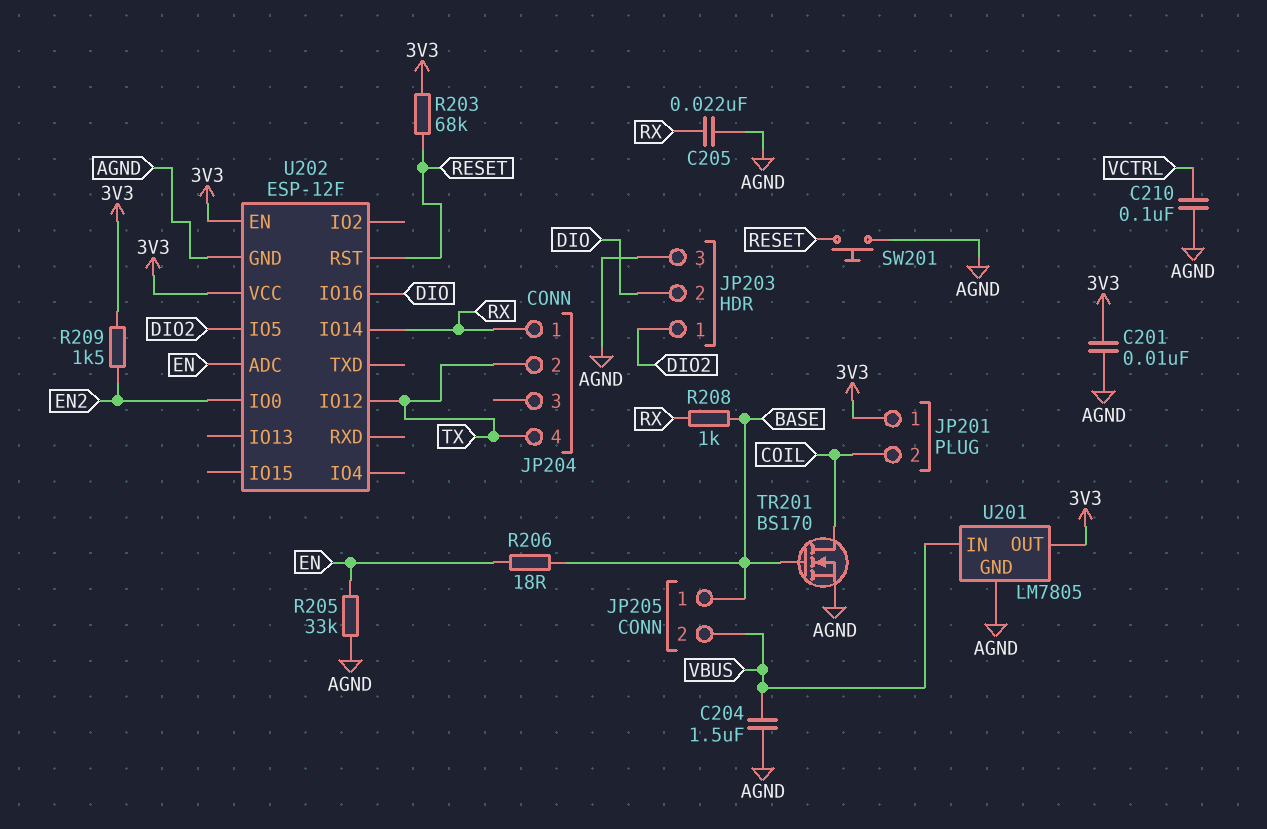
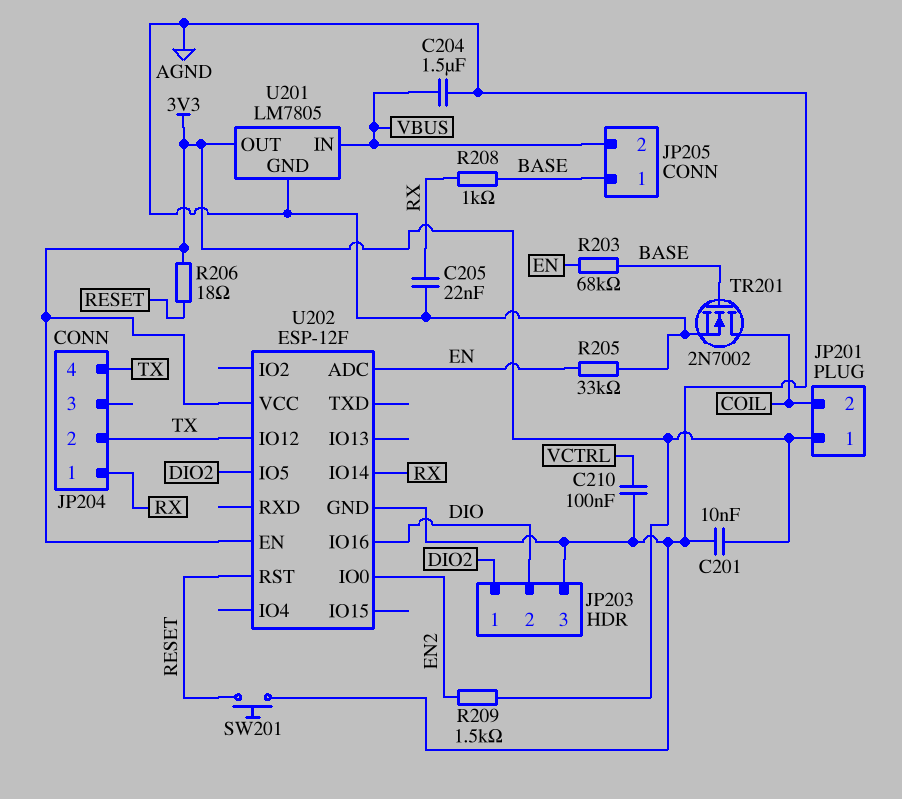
R203: 68k (3V3, RESET) -> 68k (BASE, EN)
R206: 18 (BASE, EN) -> 18 (3V3, RESET)
TR201: NMOS BS170 (G BASE, D COIL, S AGND) -> NMOS 2N7002 (G BASE, D COIL, S AGND)

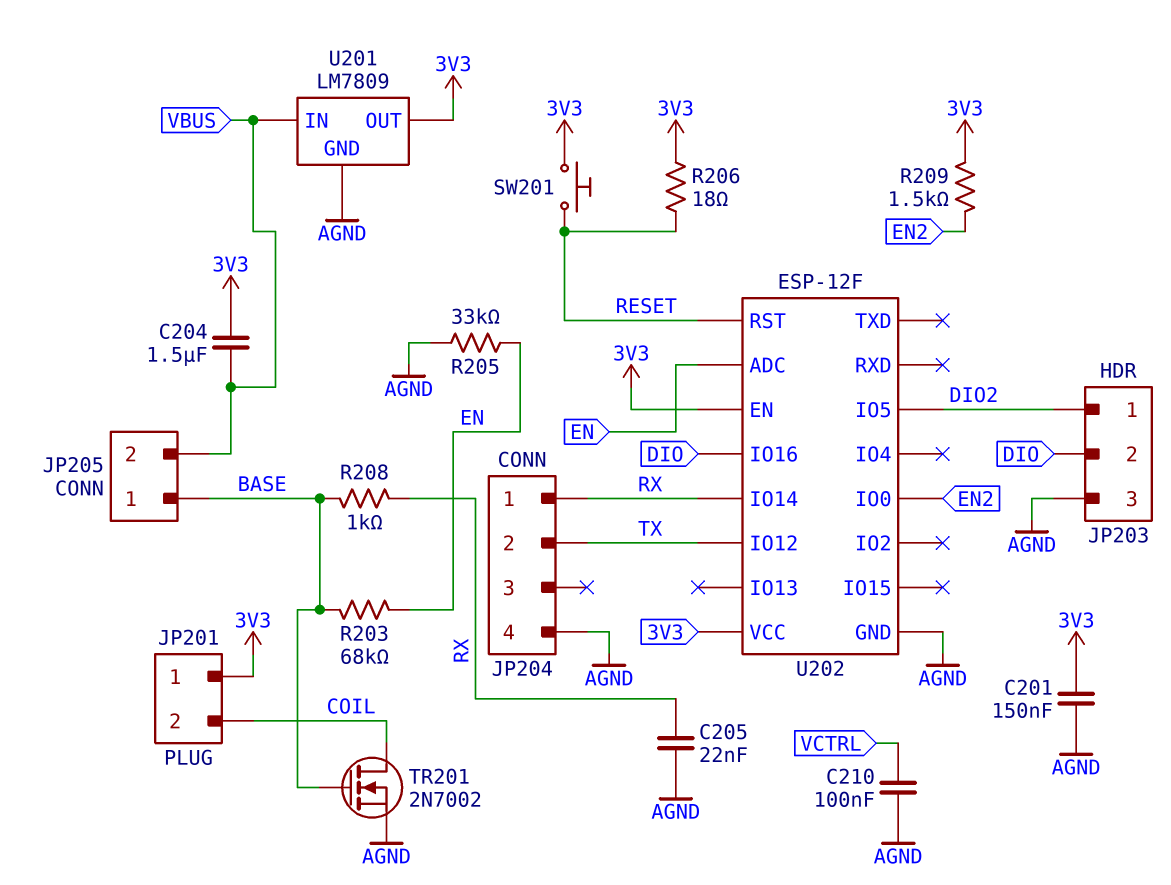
C201: 10nF (3V3, AGND) -> 150nF (3V3, AGND)
C204: 1.5uF (AGND, VBUS) -> 1.5uF (3V3, VBUS)
JP204 pin 4: TX -> AGND
SW201: button (AGND, RESET) -> button (3V3, RESET)
U201: LM7805 -> LM7809

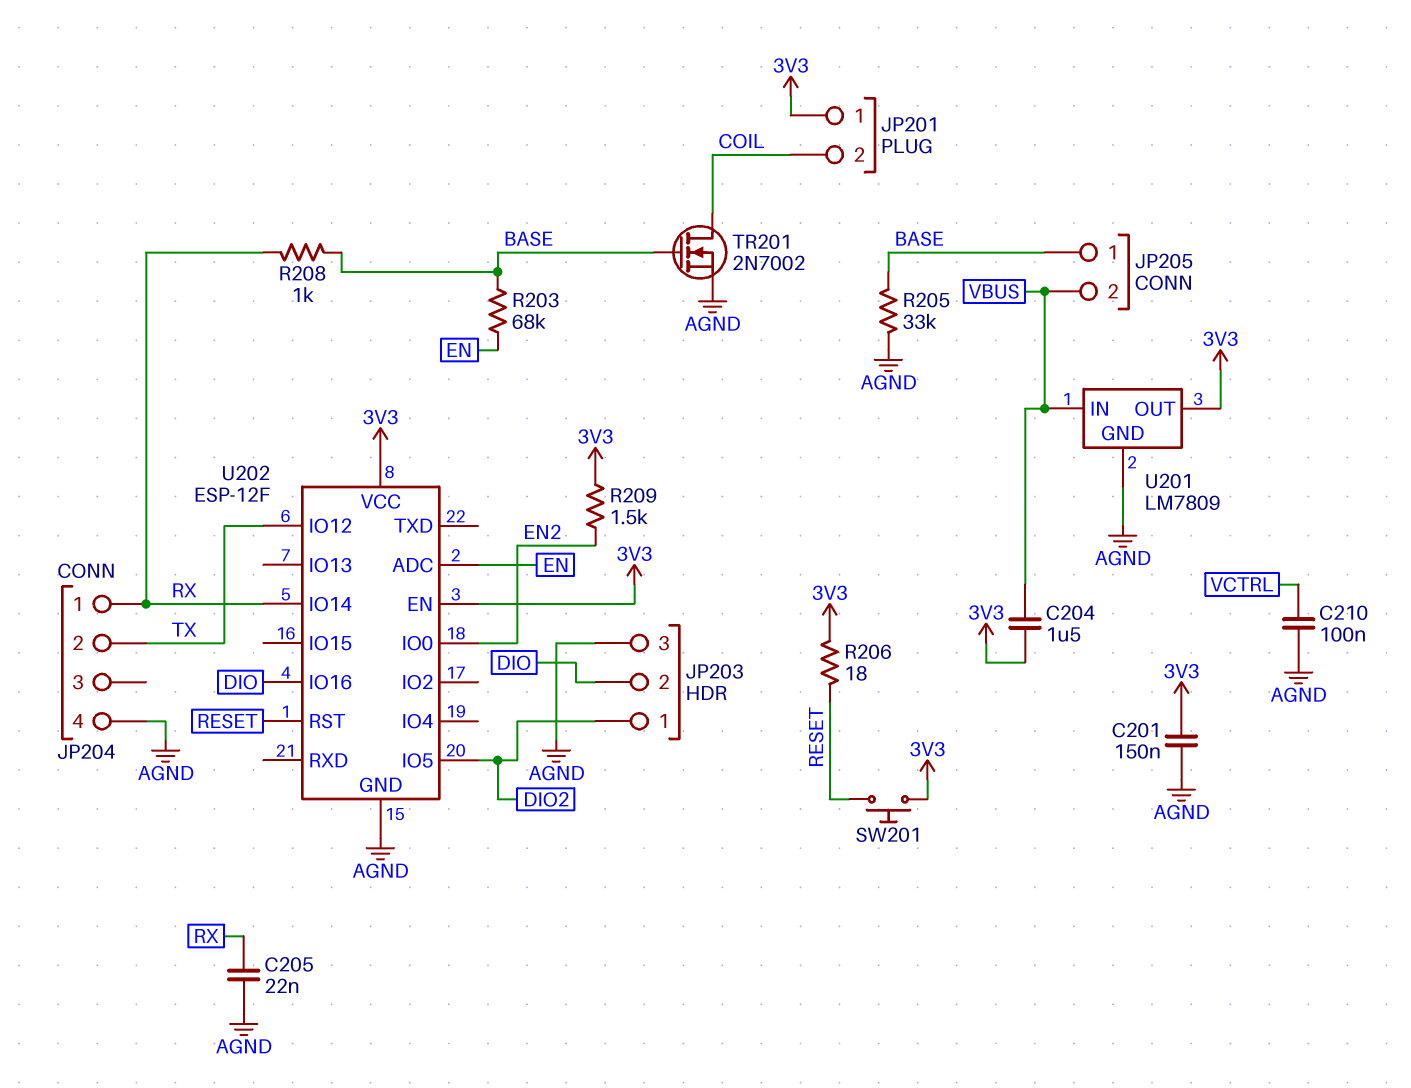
R205: 33k (AGND, EN) -> 33k (AGND, BASE)

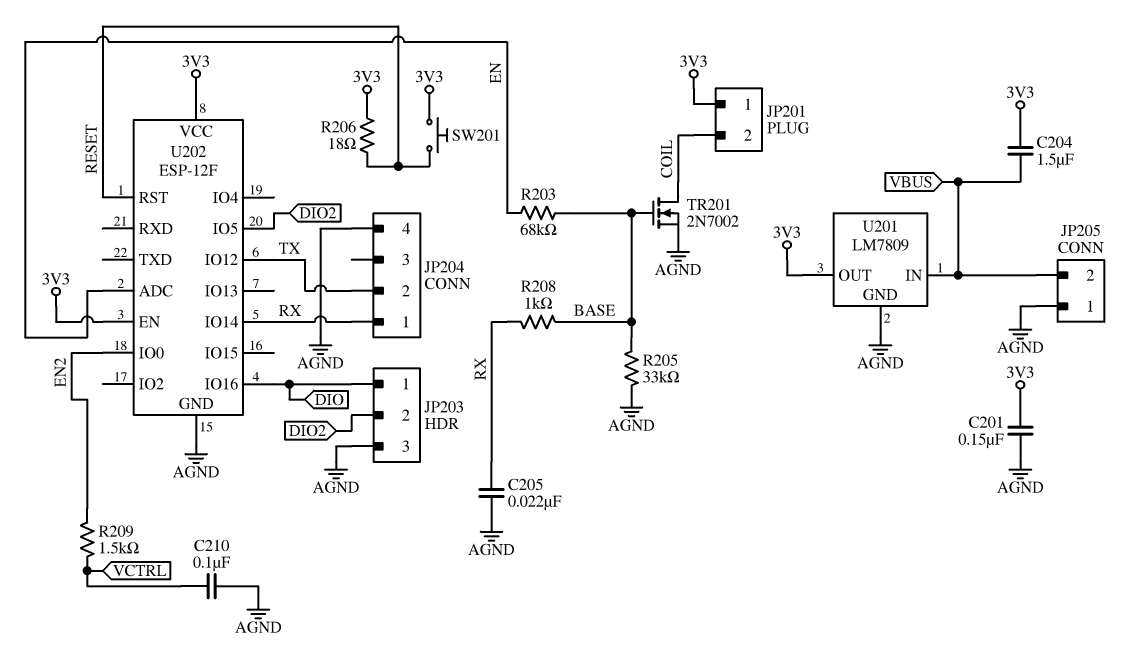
JP203 pin 1: DIO2 -> DIO
JP203 pin 2: DIO -> DIO2
JP205 pin 1: BASE -> AGND
R209: 1.5k (3V3, EN2) -> 1.5k (EN2, VCTRL)

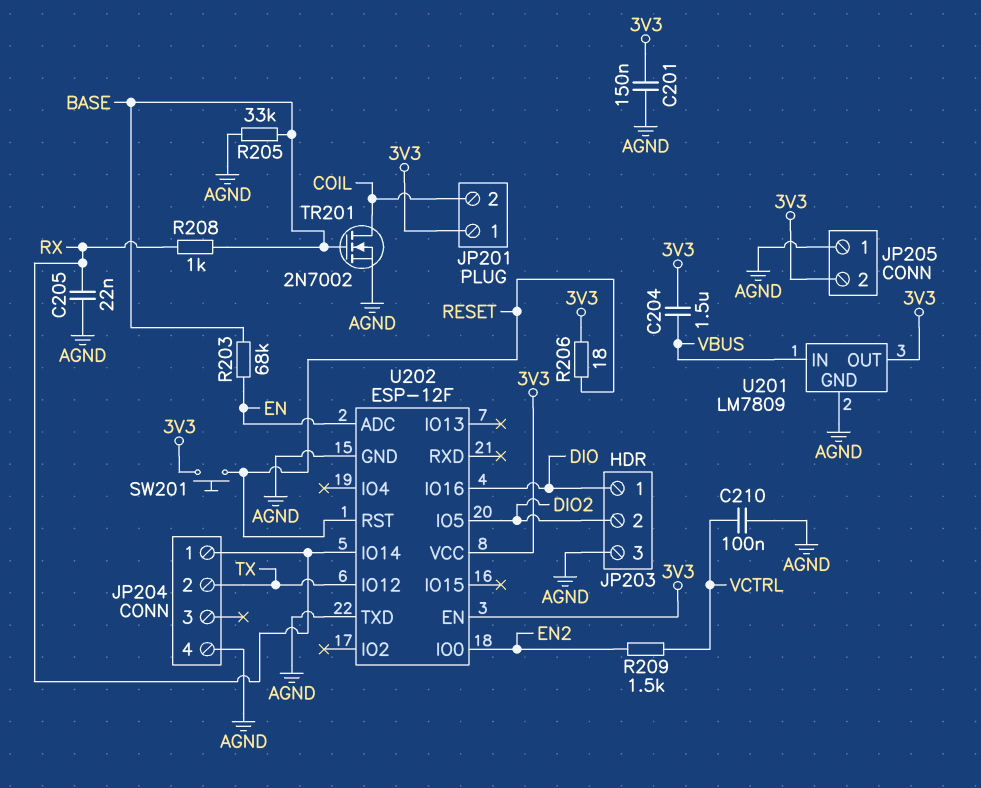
JP205 pin 2: VBUS -> 3V3
U202 pin TXD: none -> AGND

